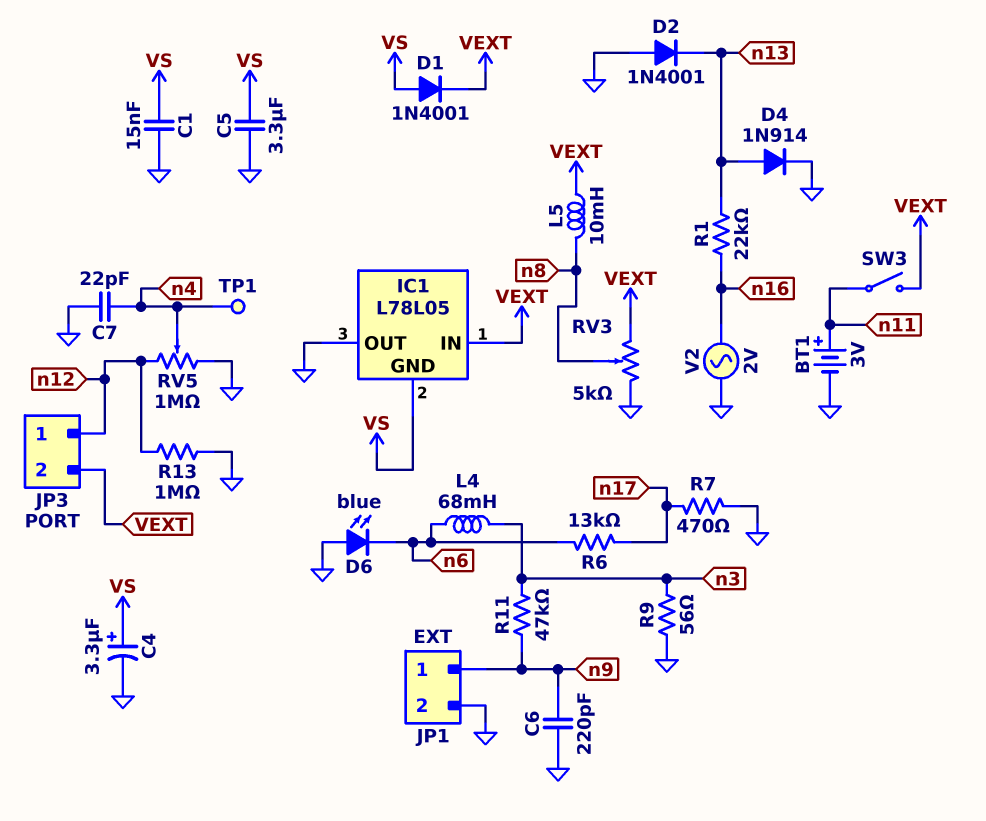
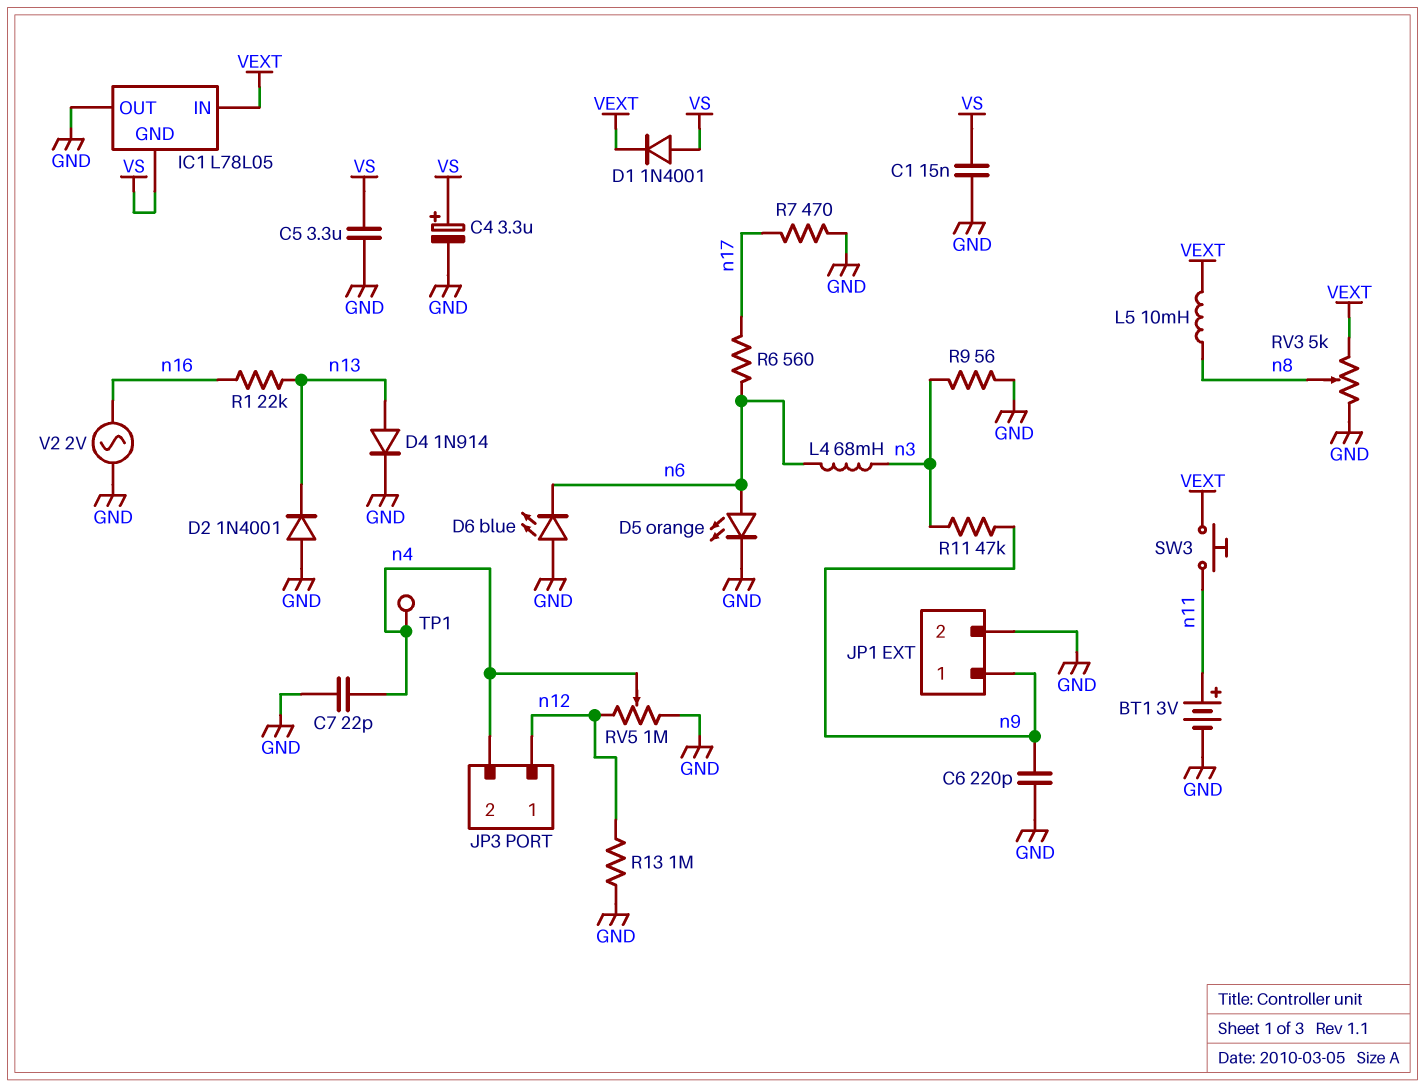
D5: none -> LED orange (A n6, K GND)
JP3 pin 2: VEXT -> n4
R6: 13k (n6, n17) -> 560 (n6, n17)
SW3: switch (VEXT, n11) -> button (VEXT, n11)

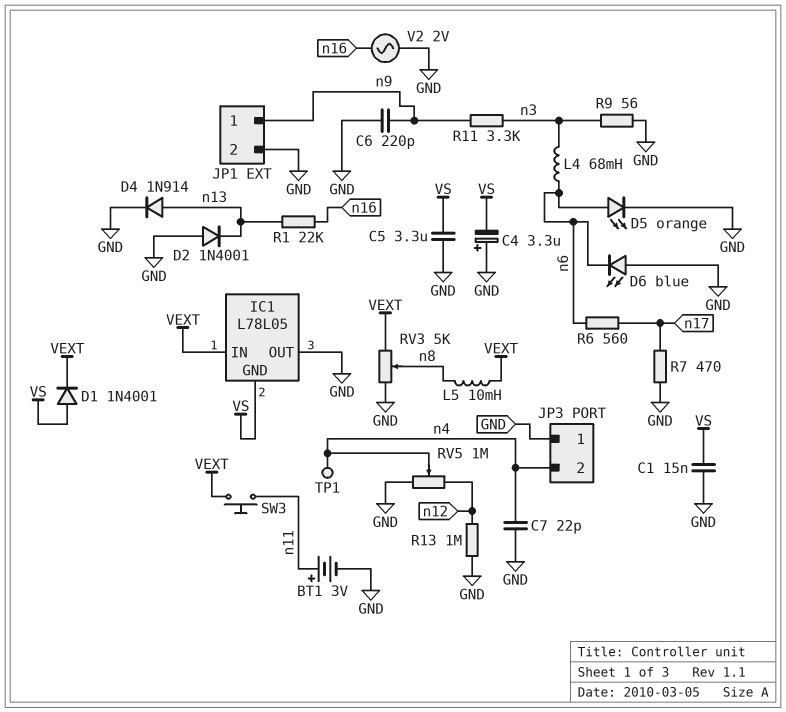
C4: 3.3uF (plus VS, minus GND) -> 3.3uF (plus GND, minus VS)
JP3 pin 1: n12 -> GND
R11: 47k (n3, n9) -> 3.3k (n3, n9)

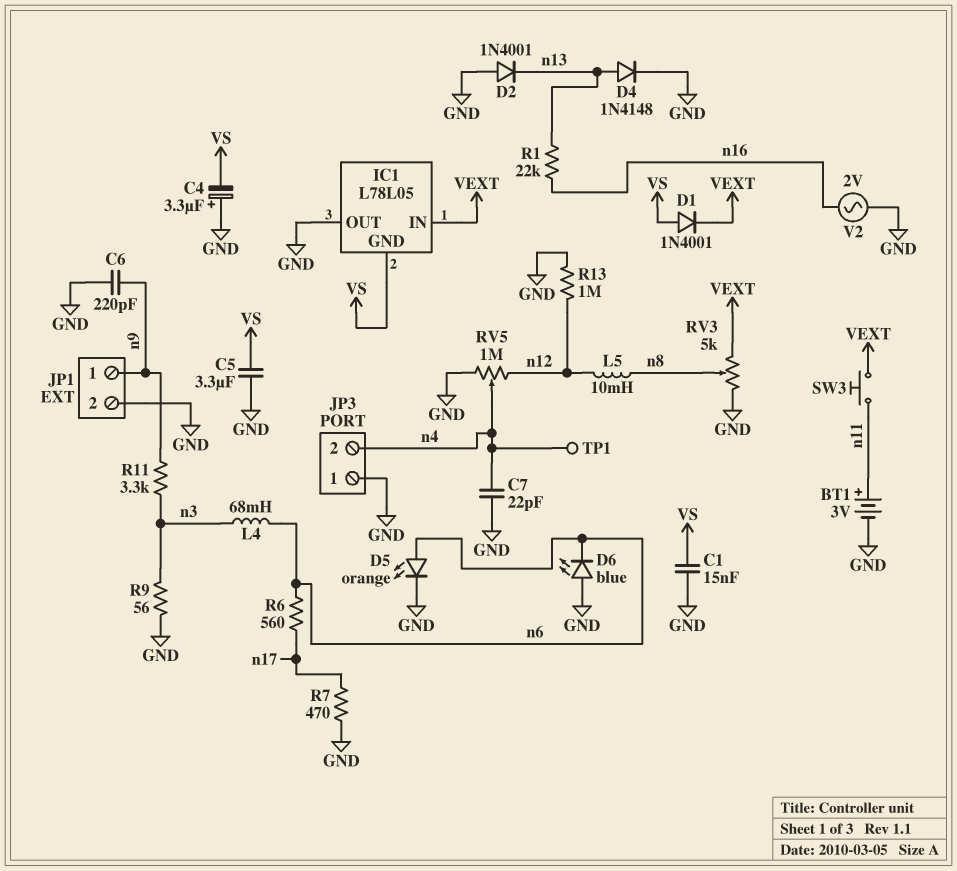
D4: diode 1N914 (A n13, K GND) -> diode 1N4148 (A n13, K GND)
L5: 10mH (VEXT, n8) -> 10mH (n8, n12)

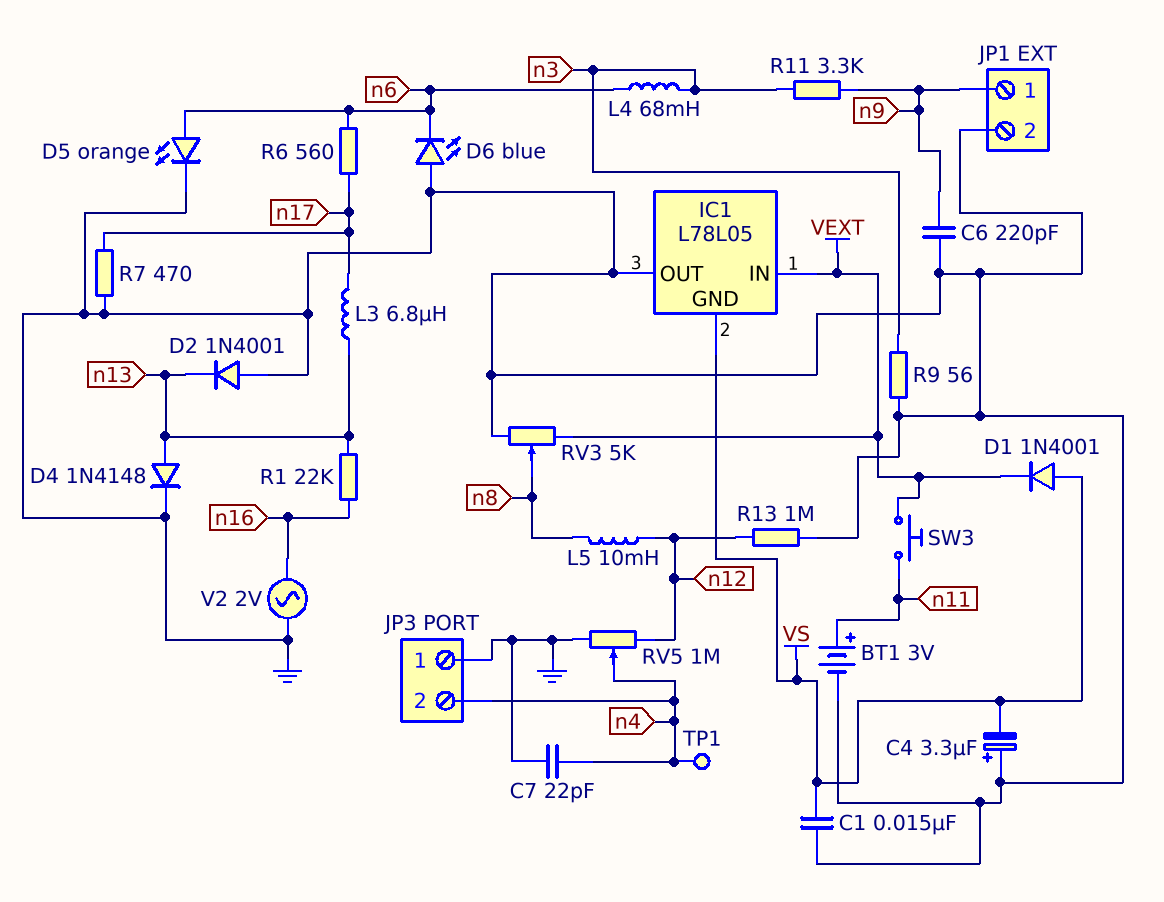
C5: 3.3uF (GND, VS) -> none
L3: none -> 6.8uH (n13, n17)

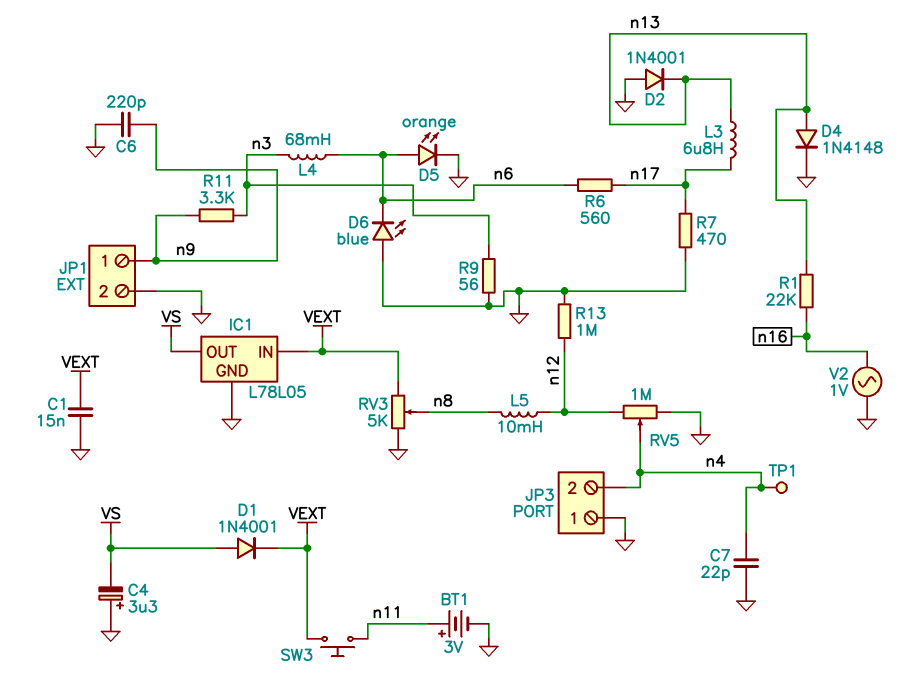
C1: 15nF (GND, VS) -> 15nF (GND, VEXT)
IC1 pin GND: VS -> GND
IC1 pin OUT: GND -> VS
V2: AC 2V (GND, n16) -> AC 1V (GND, n16)

